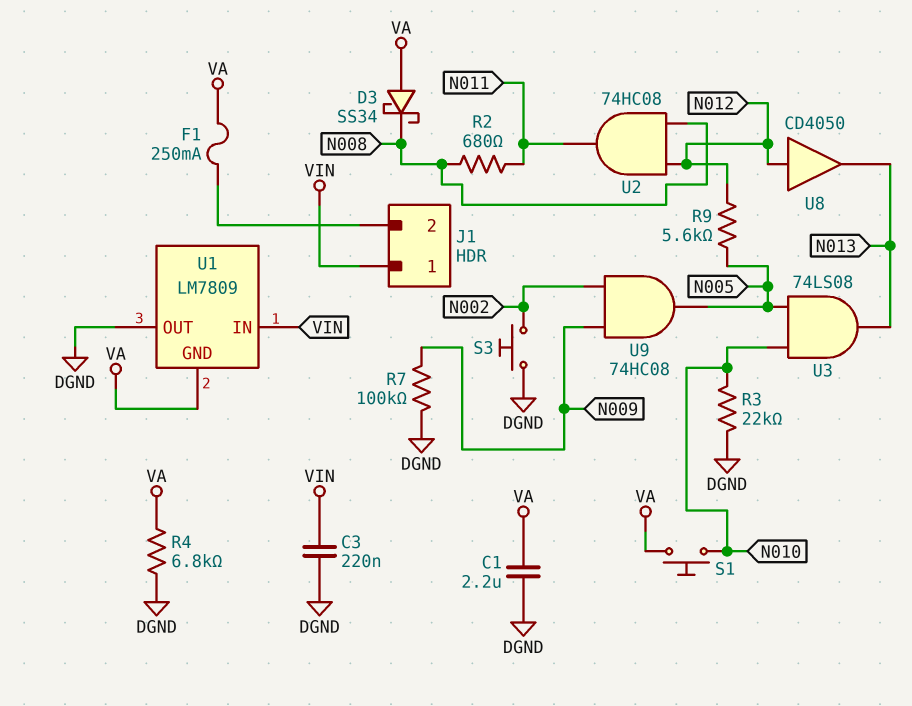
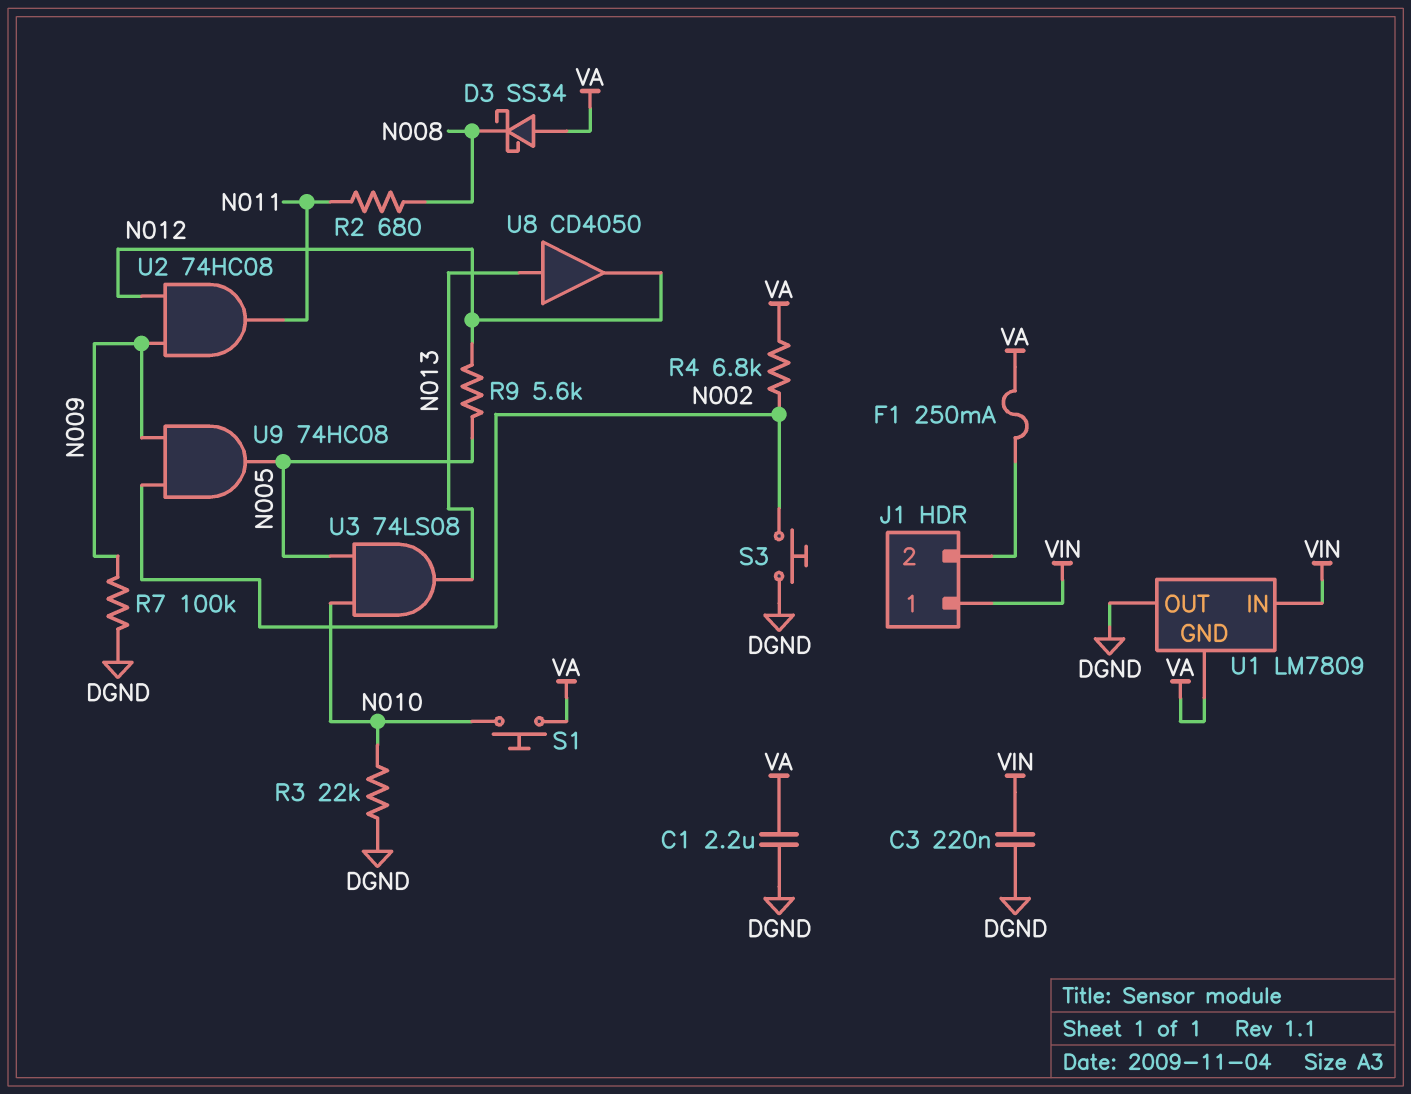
R4: 6.8k (DGND, VA) -> 6.8k (N002, VA)
U2: AND 74HC08 (in N008, in N012, out N011) -> AND 74HC08 (in N009, in N012, out N011)
U8: buffer CD4050 (in N012, out N013) -> buffer CD4050 (in N013, out N012)

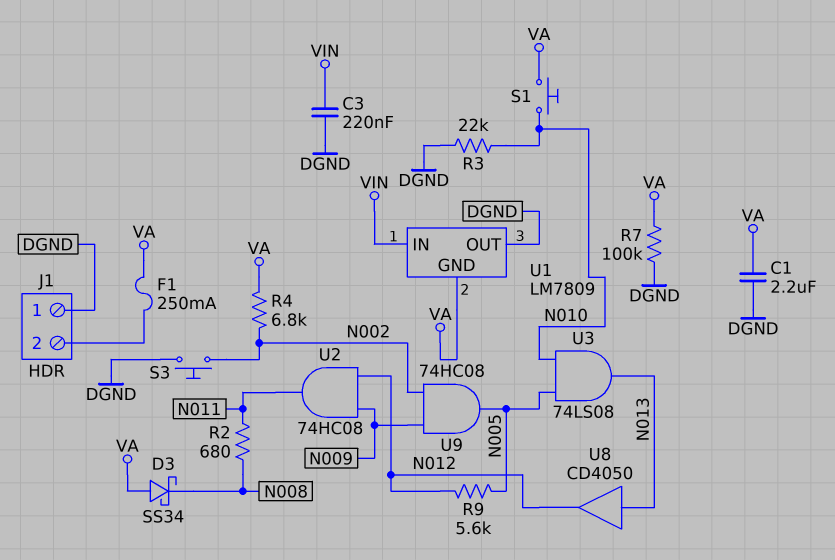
J1 pin 1: VIN -> DGND
R7: 100k (DGND, N009) -> 100k (DGND, VA)

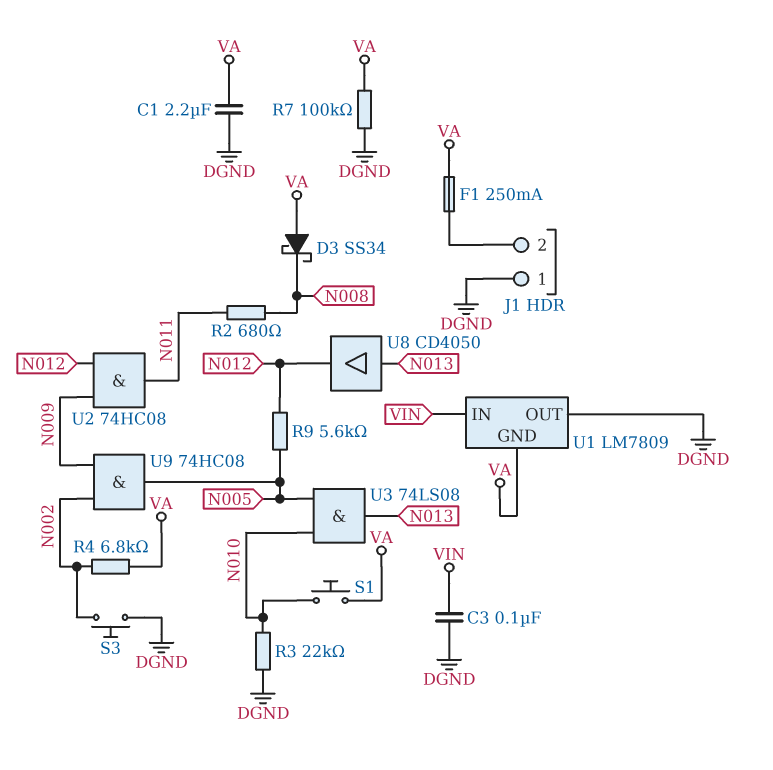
C3: 220nF (DGND, VIN) -> 100nF (DGND, VIN)

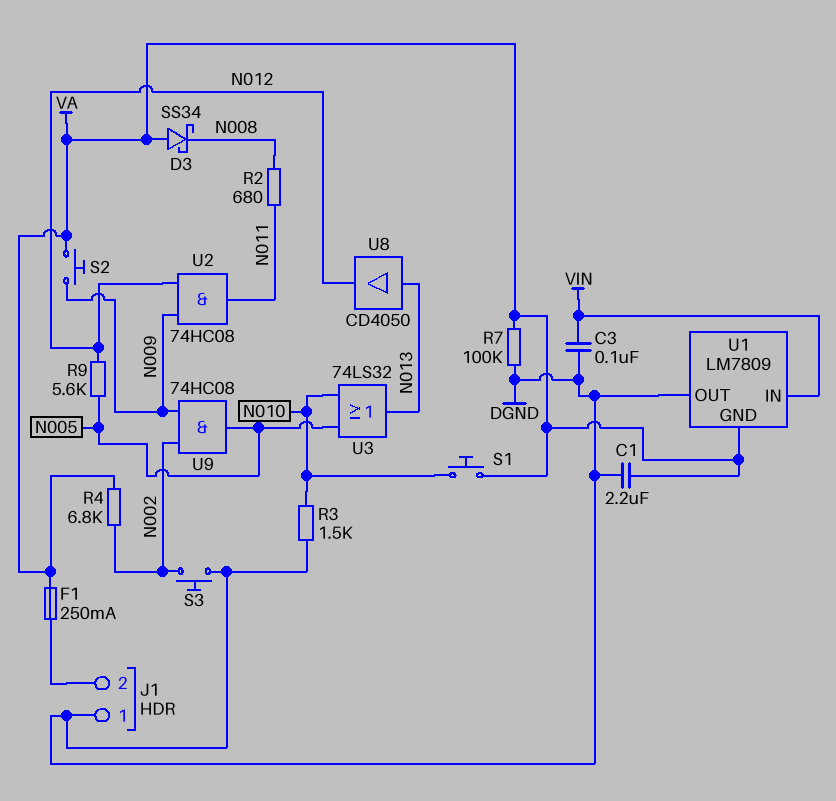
R3: 22k (DGND, N010) -> 1.5k (DGND, N010)
S2: none -> button (N009, VA)
U3: AND 74LS08 (in N005, in N010, out N013) -> OR 74LS32 (in N005, in N010, out N013)

